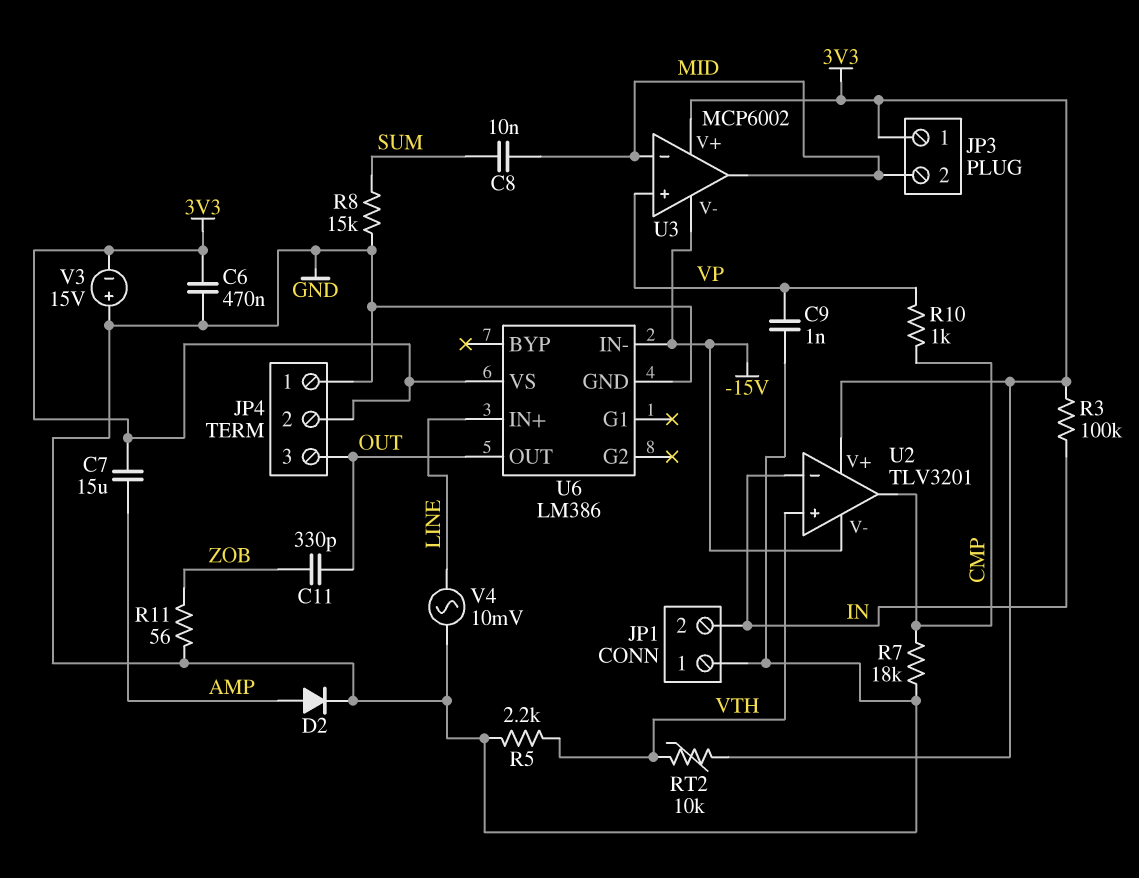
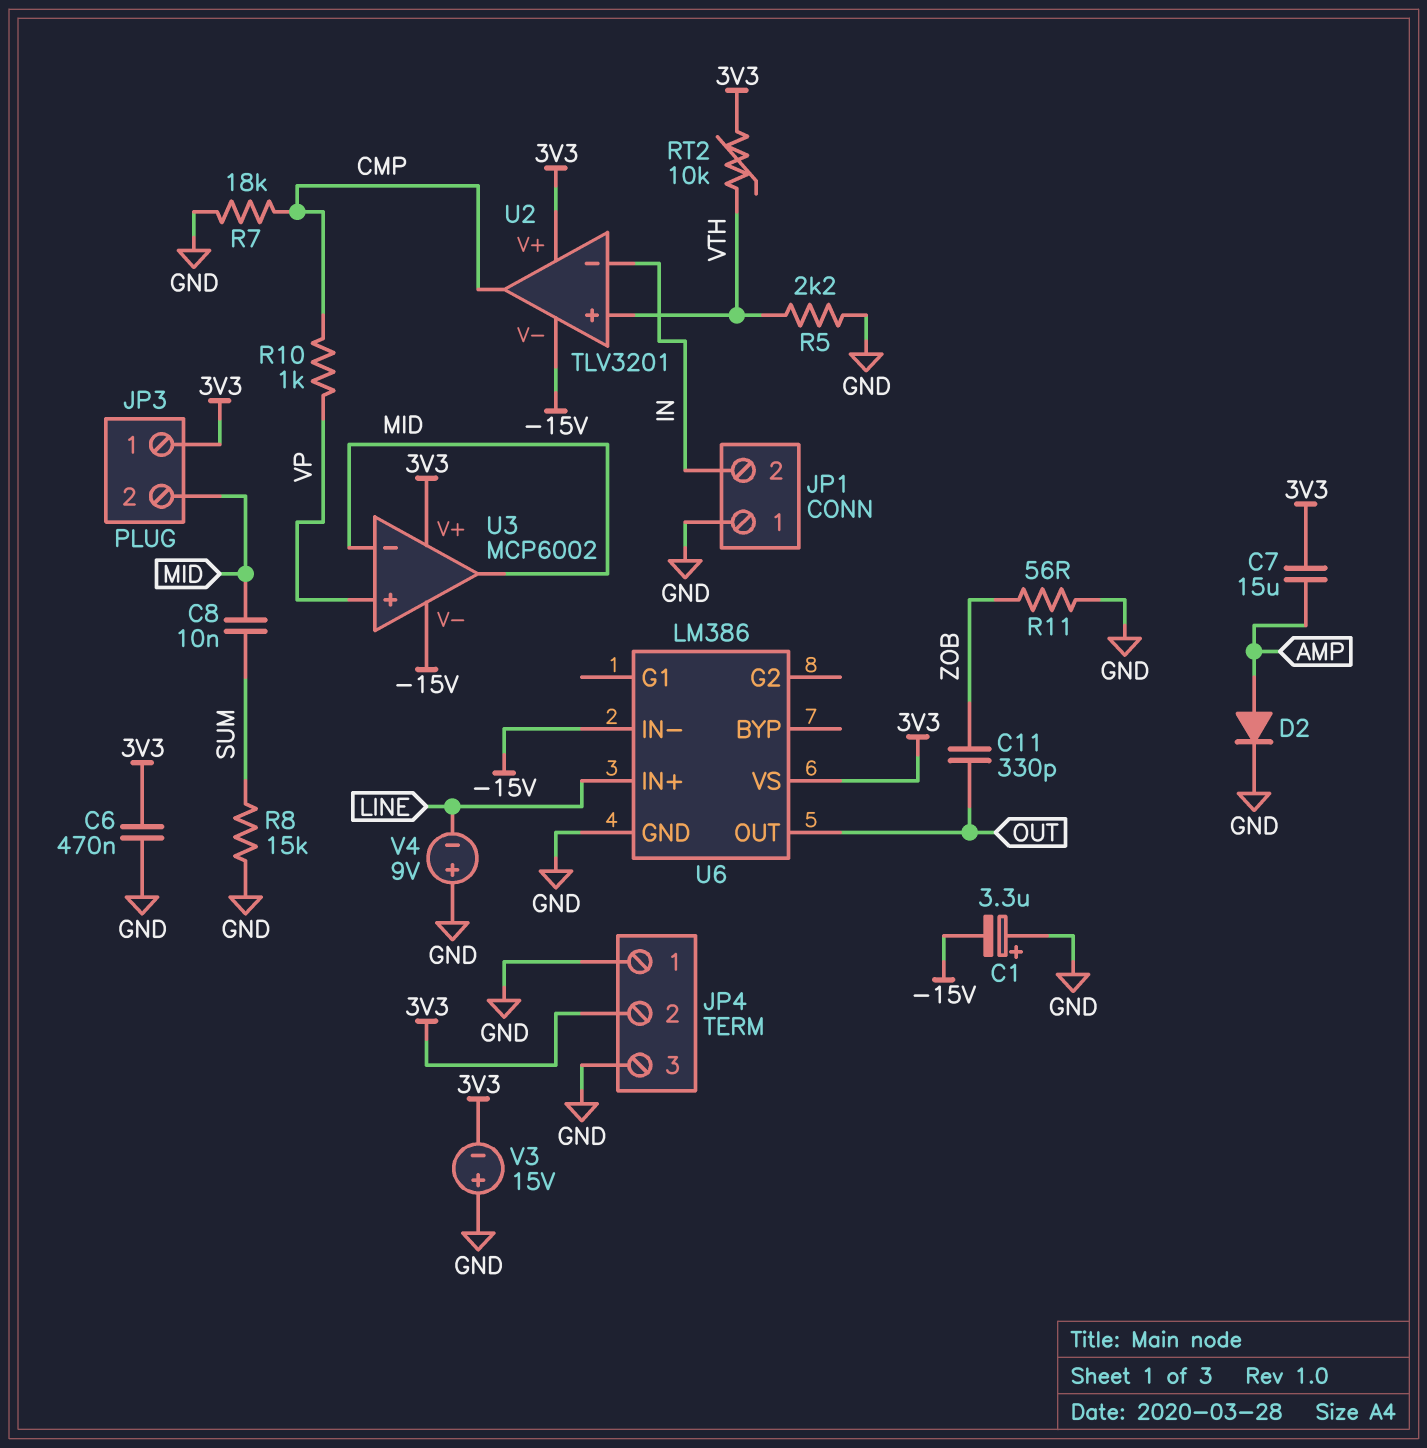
C1: none -> 3.3uF (plus GND, minus -15V)
C9: 1nF (GND, VP) -> none
JP4 pin 3: OUT -> GND
R3: 100k (3V3, IN) -> none
V4: AC 10mV (GND, LINE) -> 9V (plus GND, minus LINE)

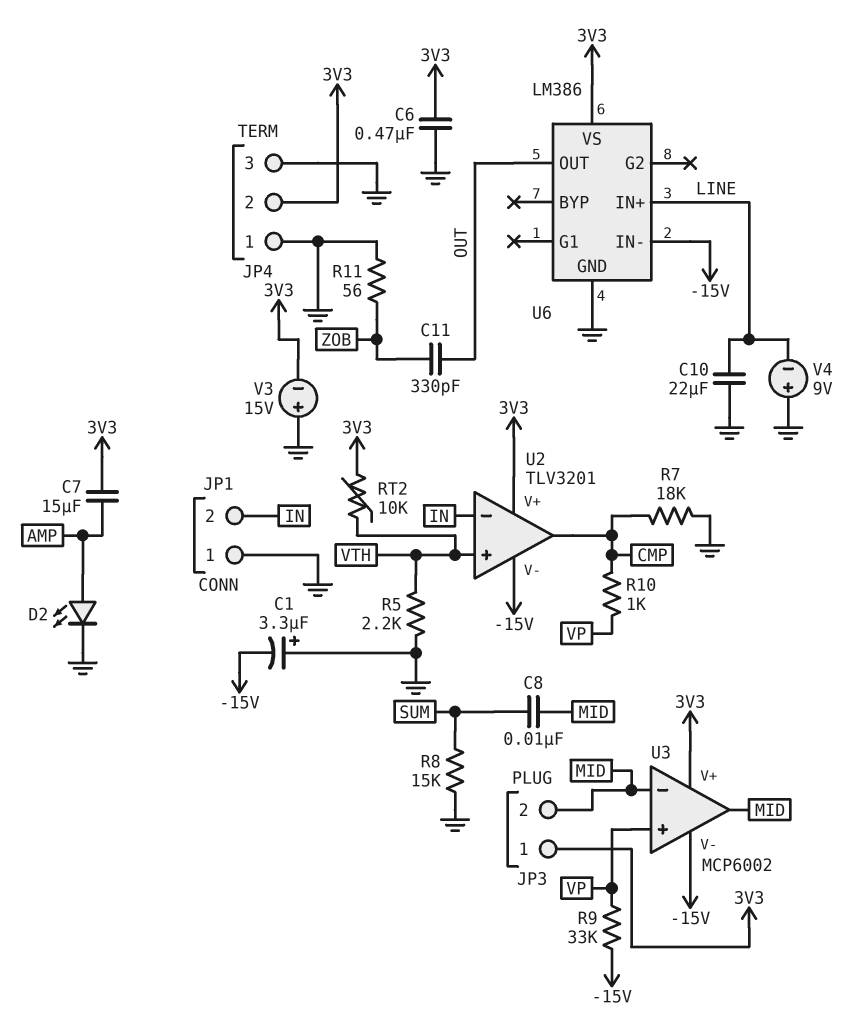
C10: none -> 22uF (GND, LINE)
D2: diode (A AMP, K GND) -> LED (A AMP, K GND)
R9: none -> 33k (-15V, VP)

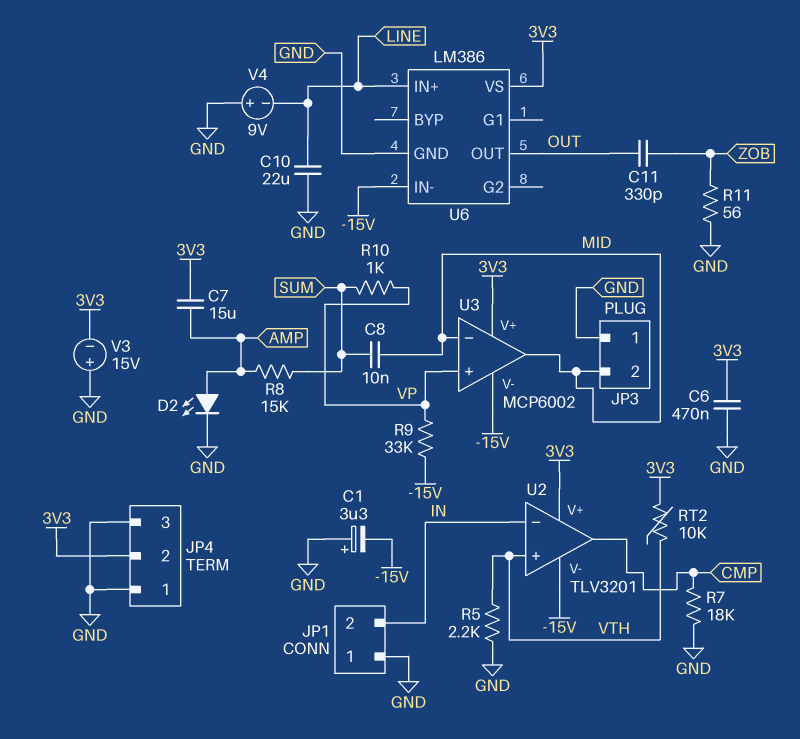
JP3 pin 1: 3V3 -> GND
R8: 15k (GND, SUM) -> 15k (AMP, SUM)
R10: 1k (CMP, VP) -> 1k (SUM, VP)

